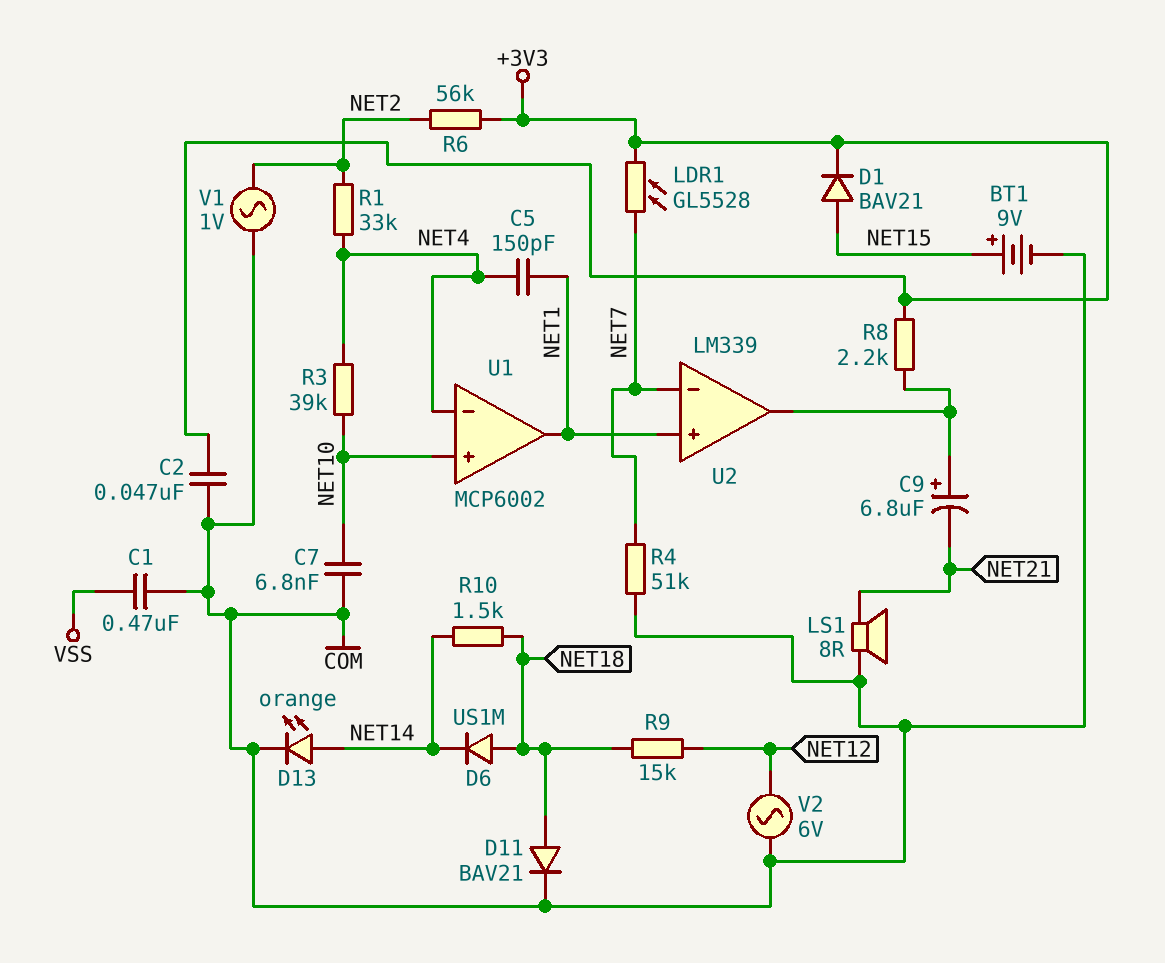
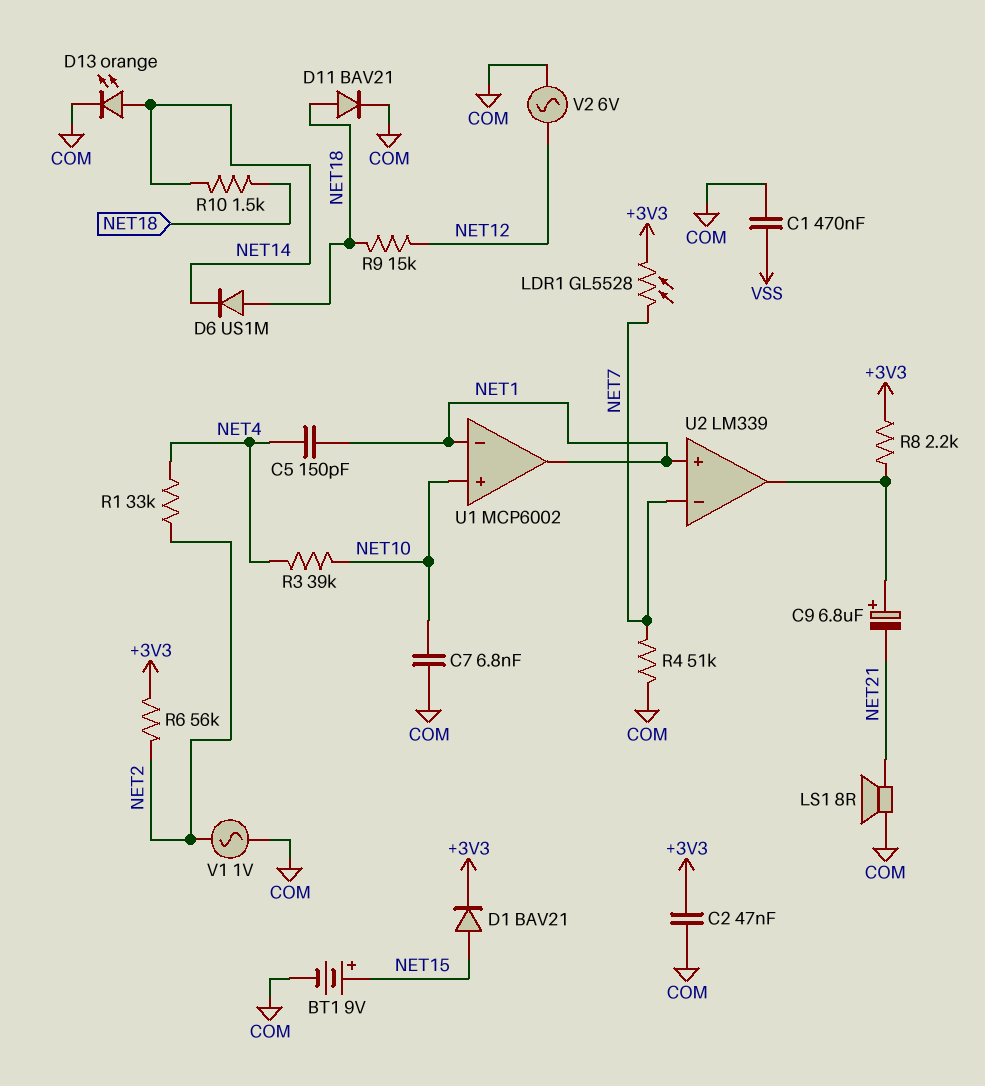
U1 pin in-: NET4 -> NET1

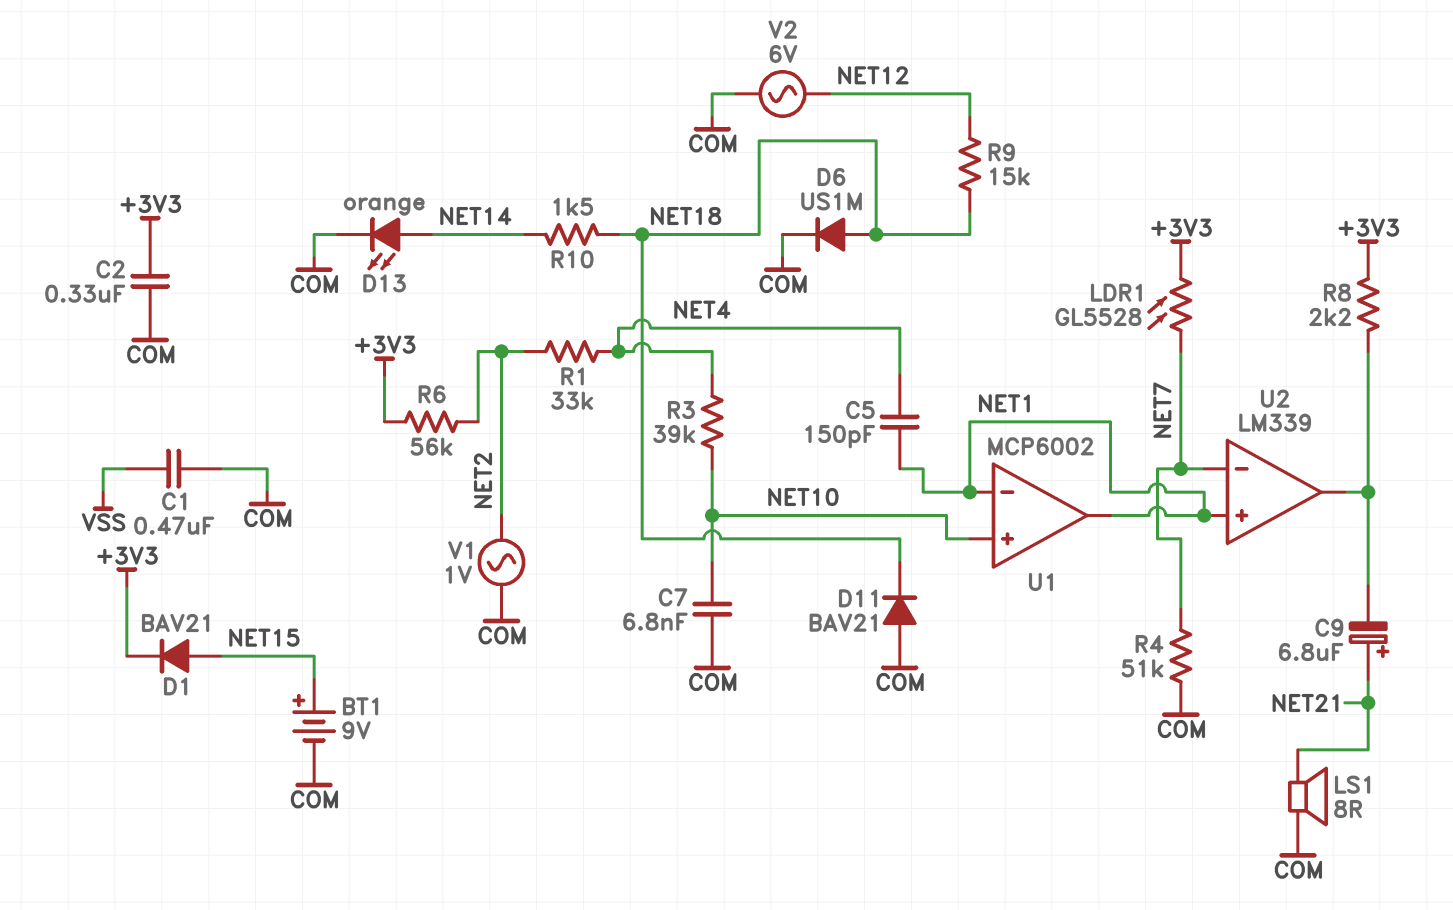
C2: 47nF (+3V3, COM) -> 330nF (+3V3, COM)
C9: 6.8uF (plus U2/out, minus NET21) -> 6.8uF (plus NET21, minus U2/out)
D6: diode US1M (A NET18, K NET14) -> diode US1M (A NET18, K COM)
D11: diode BAV21 (A NET18, K COM) -> diode BAV21 (A COM, K NET18)

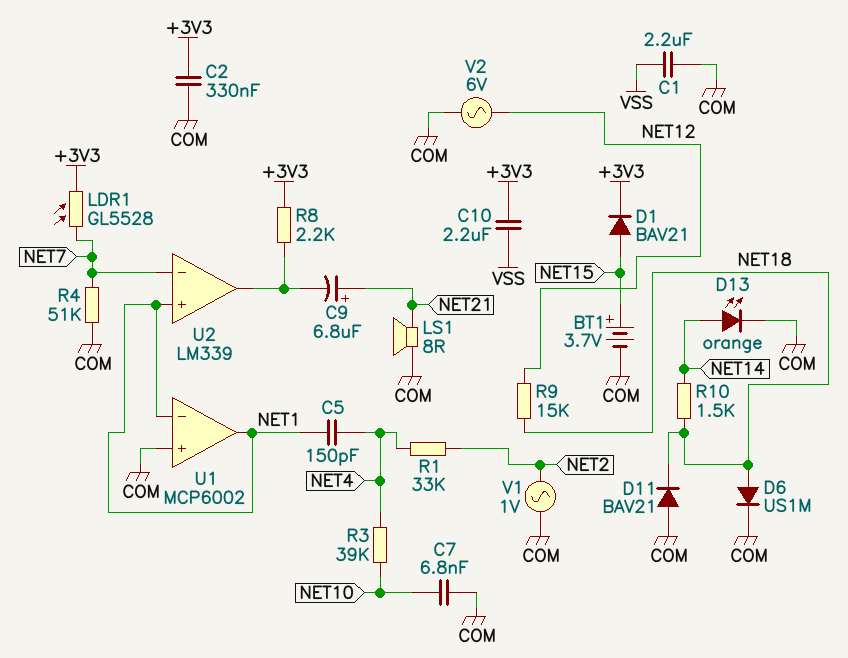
BT1: 9V (plus NET15, minus COM) -> 3.7V (plus NET15, minus COM)
C1: 470nF (COM, VSS) -> 2.2uF (COM, VSS)
C10: none -> 2.2uF (+3V3, VSS)
R6: 56k (+3V3, NET2) -> none
U1 pin in+: NET10 -> COM

